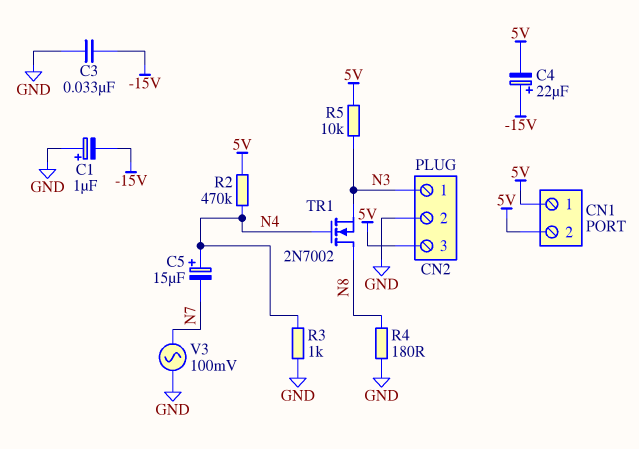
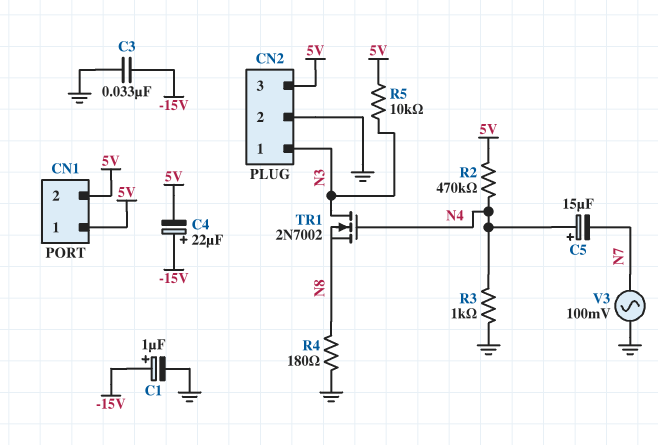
C1: 1uF (plus GND, minus -15V) -> 1uF (plus -15V, minus GND)
TR1: NMOS 2N7002 (G N4, D N8, S N3) -> NMOS 2N7002 (G N4, D N3, S N8)

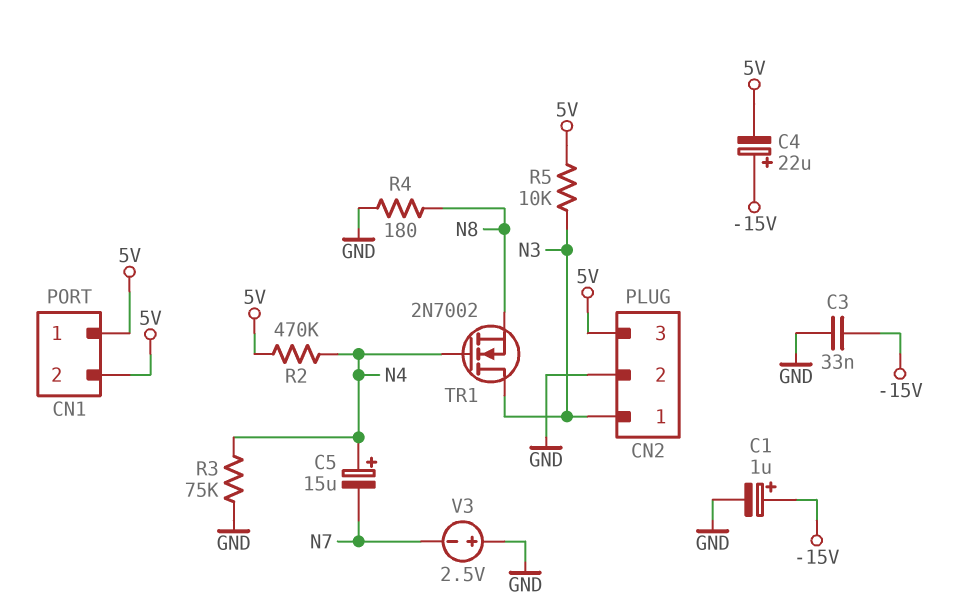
R3: 1k (GND, N4) -> 75k (GND, N4)
V3: AC 100mV (GND, N7) -> 2.5V (plus GND, minus N7)

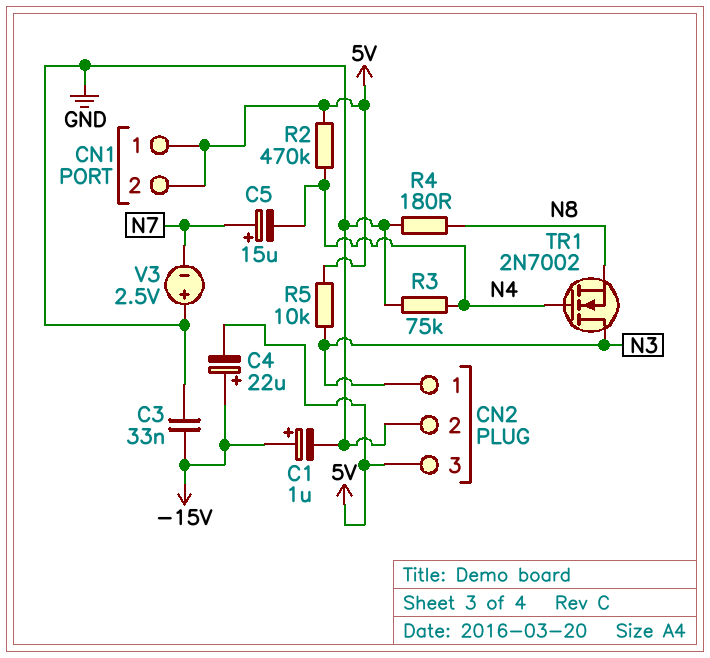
C5: 15uF (plus N4, minus N7) -> 15uF (plus N7, minus N4)

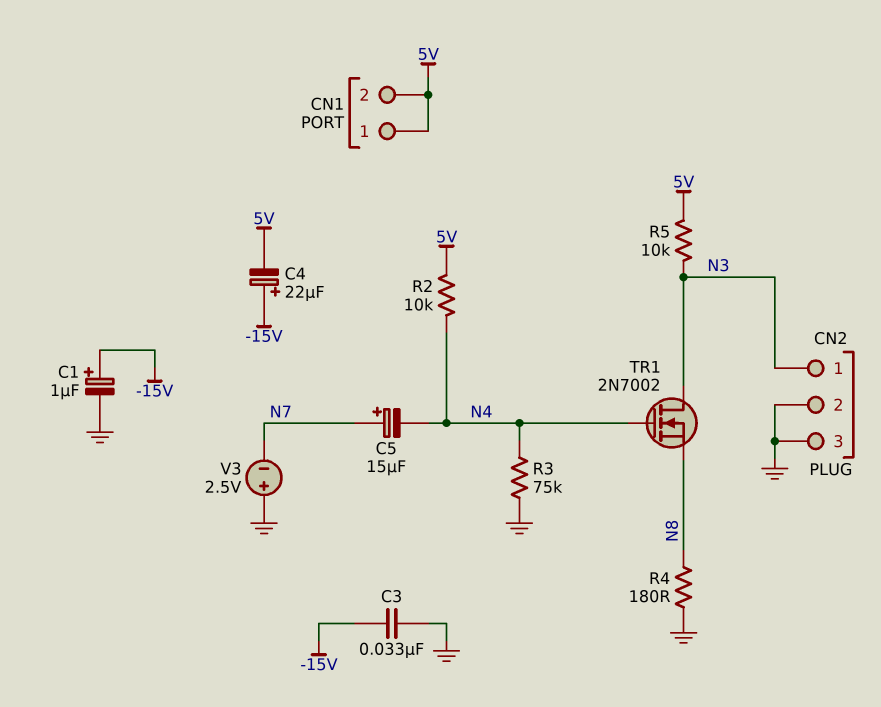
CN2 pin 3: 5V -> GND
R2: 470k (5V, N4) -> 10k (5V, N4)

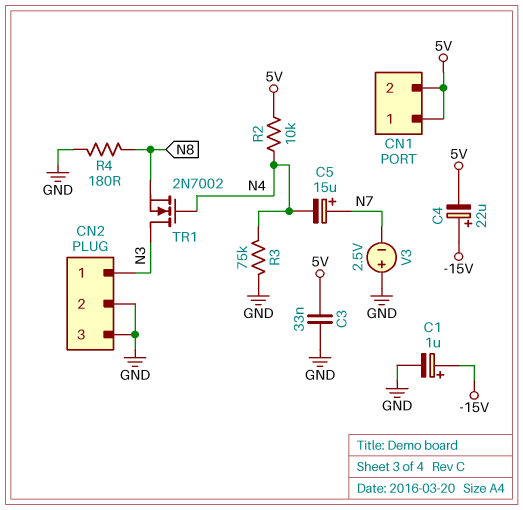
C3: 33nF (-15V, GND) -> 33nF (5V, GND)
R5: 10k (5V, N3) -> none

